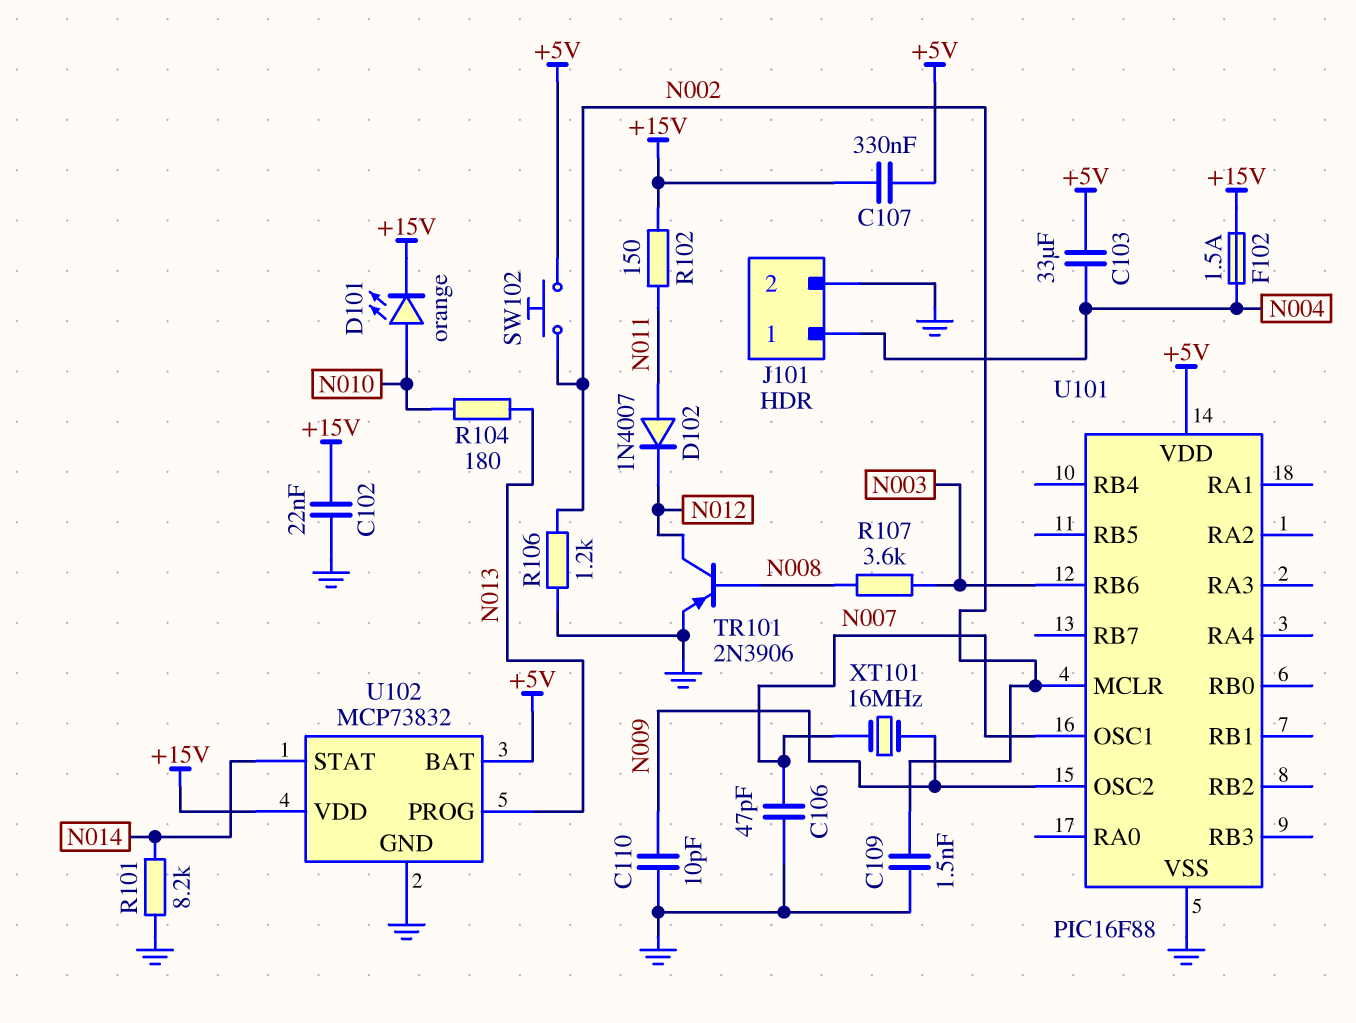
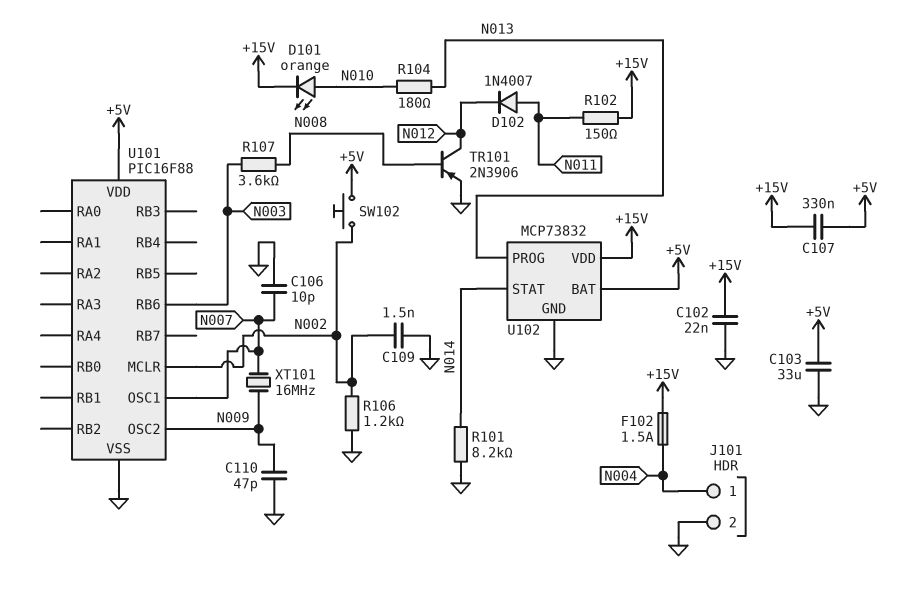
C103: 33uF (+5V, N004) -> 33uF (+5V, GND)
C106: 47pF (GND, N007) -> 10pF (GND, N007)
C110: 10pF (GND, N009) -> 47pF (GND, N009)

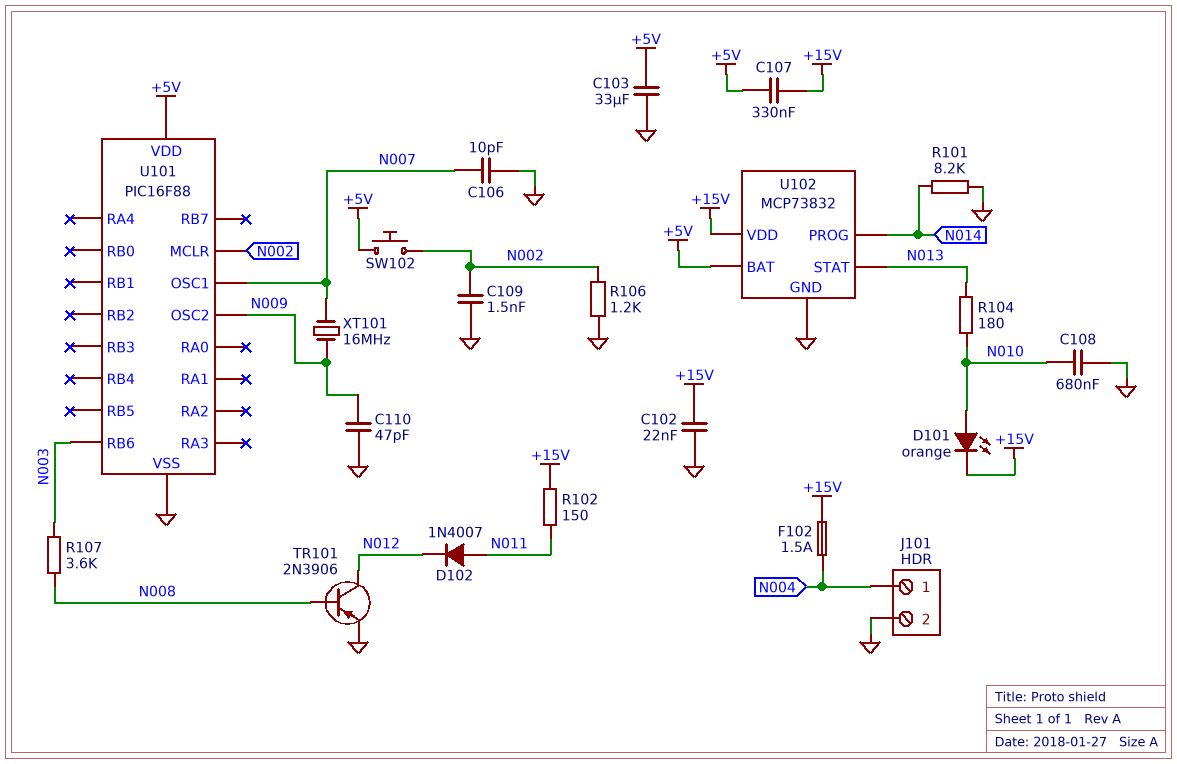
C108: none -> 680nF (GND, N010)
U102 pin PROG: N013 -> N014
U102 pin STAT: N014 -> N013

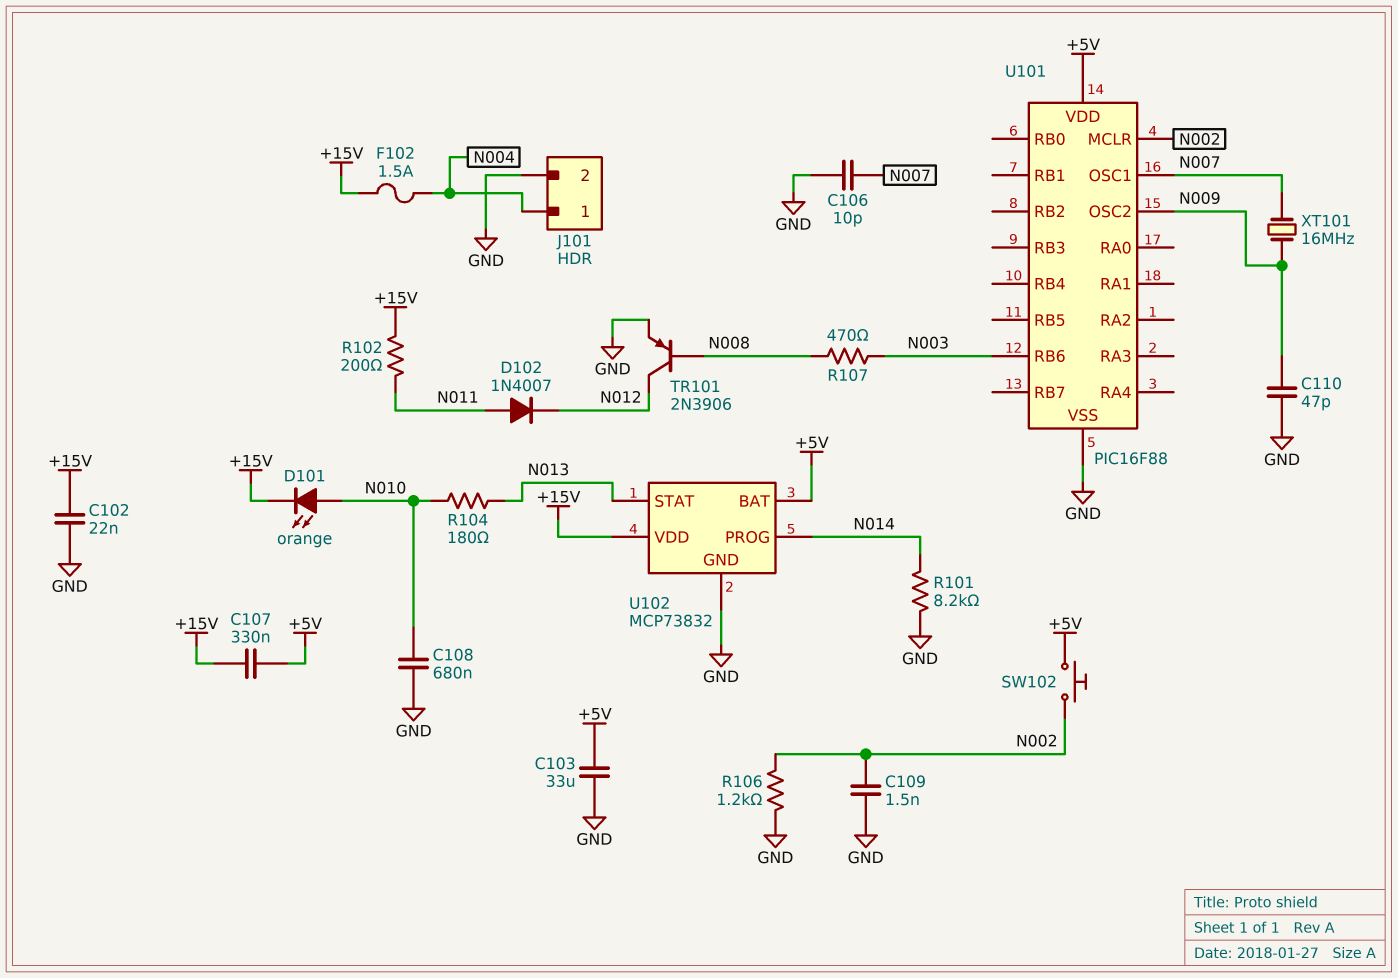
R102: 150 (+15V, N011) -> 200 (+15V, N011)
R107: 3.6k (N003, N008) -> 470 (N003, N008)

